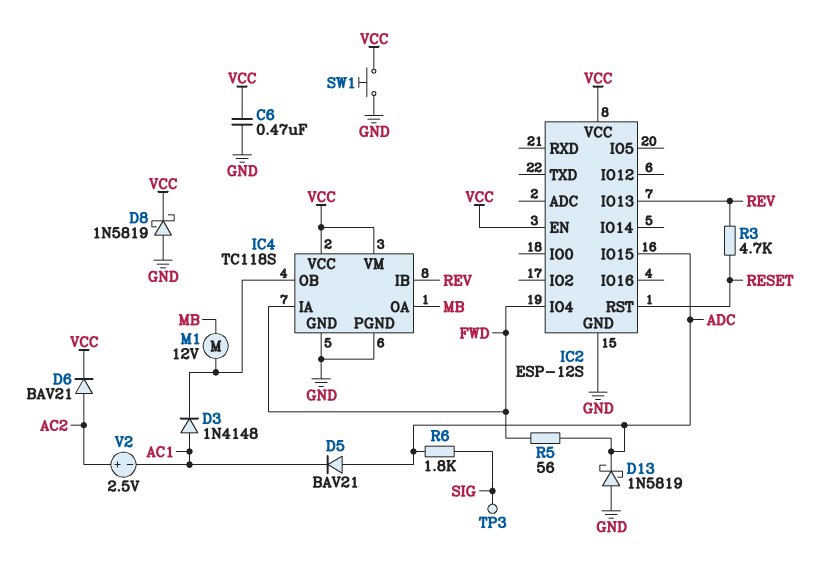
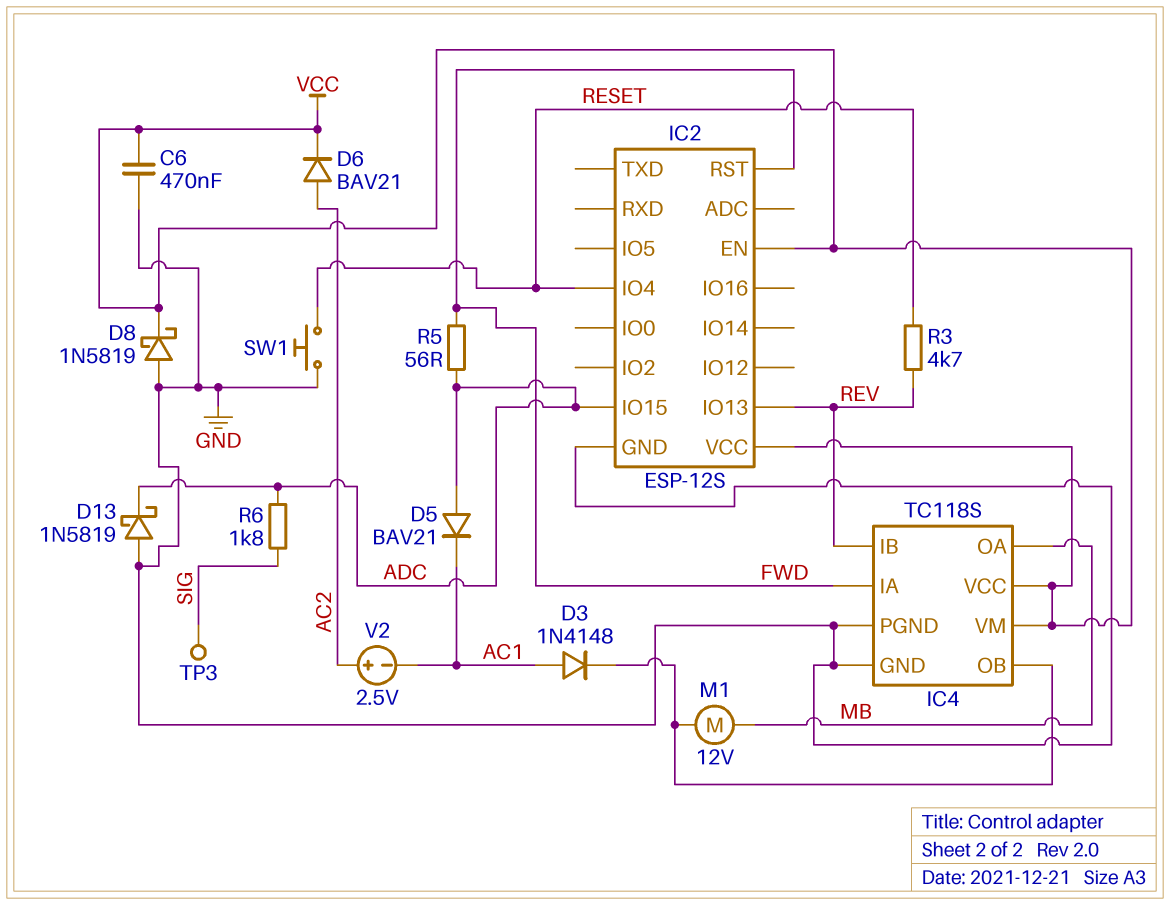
IC2 pin IO4: FWD -> RESET
IC2 pin RST: RESET -> FWD
SW1: button (GND, VCC) -> button (GND, RESET)

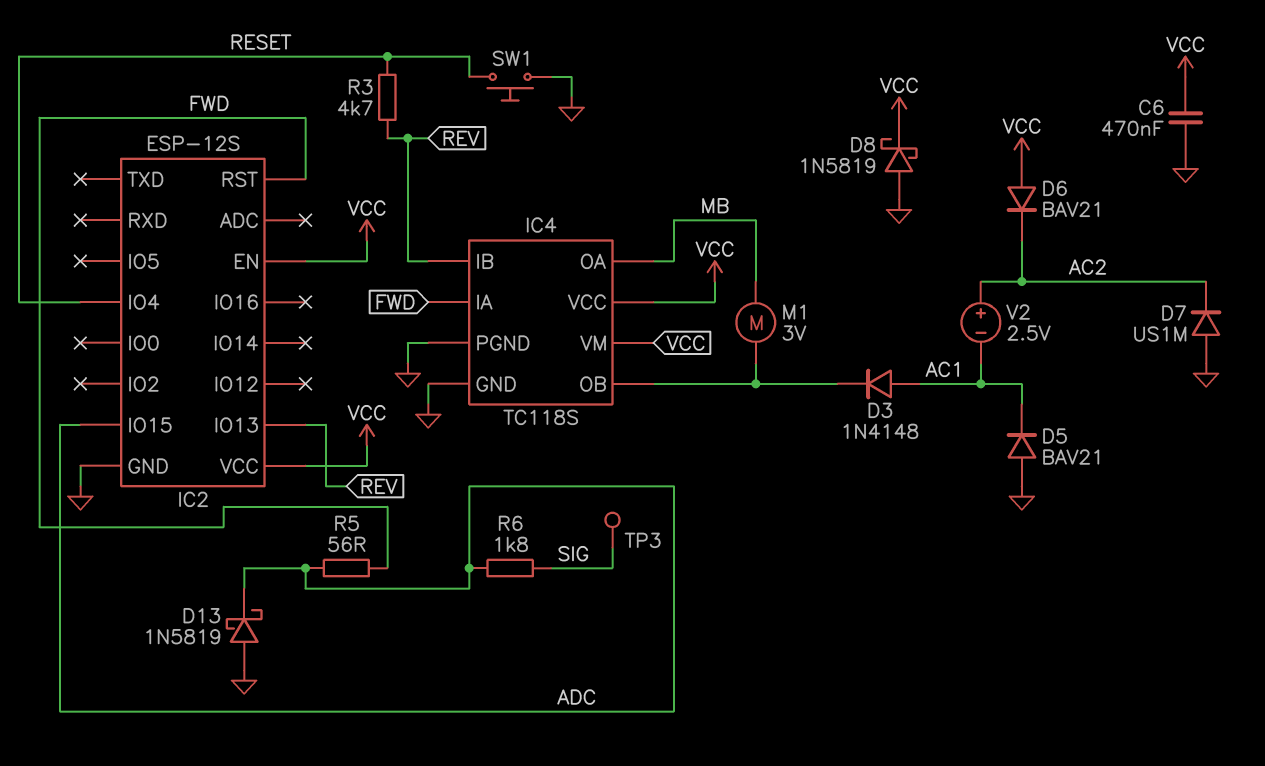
D5: diode BAV21 (A ADC, K AC1) -> diode BAV21 (A GND, K AC1)
D6: diode BAV21 (A AC2, K VCC) -> diode BAV21 (A VCC, K AC2)
D7: none -> diode US1M (A GND, K AC2)
M1: motor 12V (IC4/OB, MB) -> motor 3V (IC4/OB, MB)

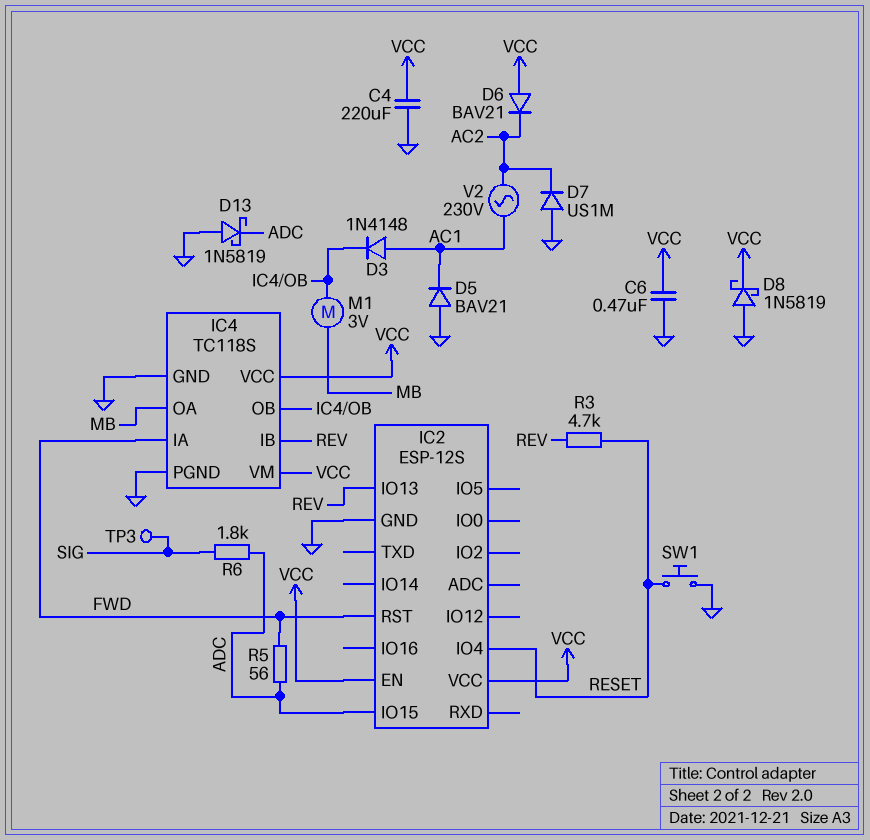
C4: none -> 220uF (GND, VCC)
V2: 2.5V (plus AC2, minus AC1) -> AC 230V (AC1, AC2)

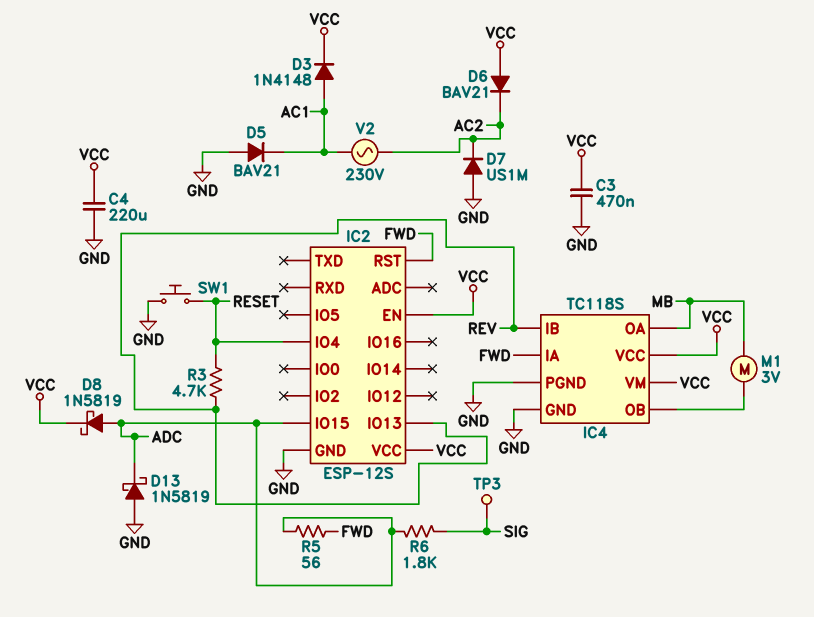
C3: none -> 470nF (GND, VCC)
C6: 470nF (GND, VCC) -> none
D3: diode 1N4148 (A AC1, K IC4/OB) -> diode 1N4148 (A AC1, K VCC)
D8: schottky 1N5819 (A GND, K VCC) -> schottky 1N5819 (A ADC, K VCC)

